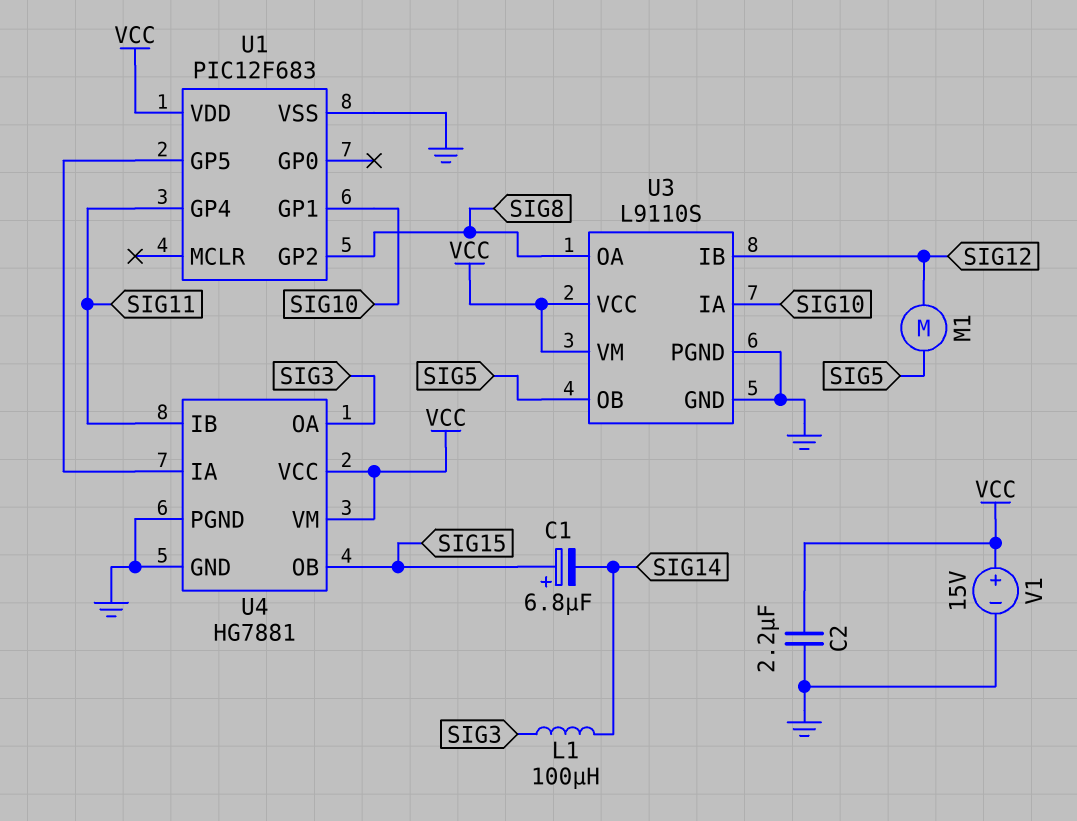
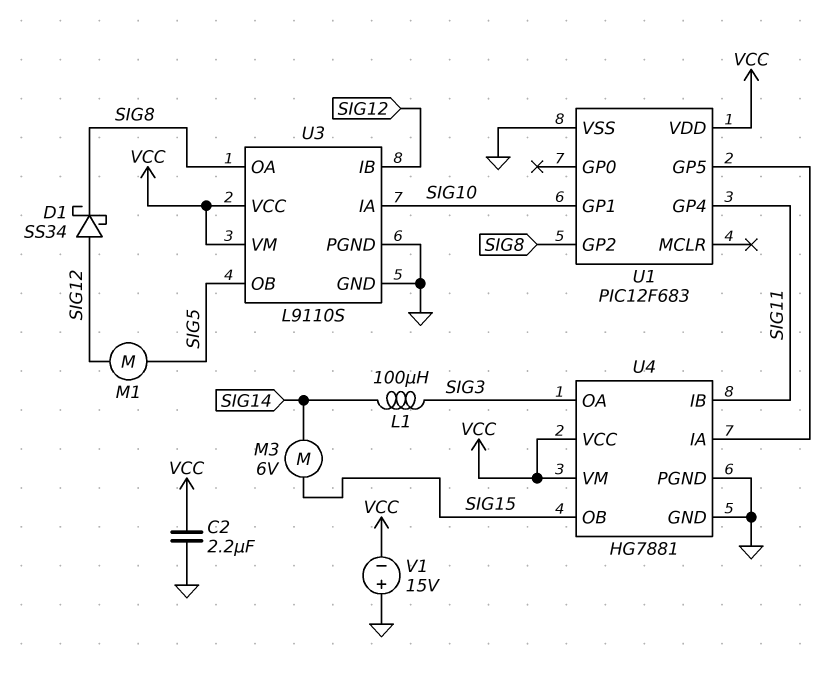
C1: 6.8uF (plus SIG15, minus SIG14) -> none
D1: none -> schottky SS34 (A SIG12, K SIG8)
M3: none -> motor 6V (SIG14, SIG15)
V1: 15V (plus VCC, minus GND) -> 15V (plus GND, minus VCC)

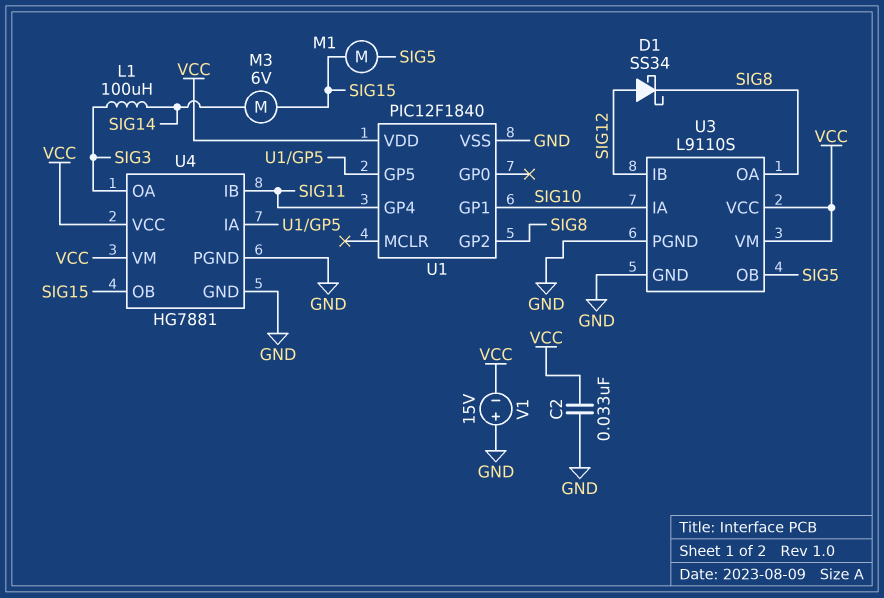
C2: 2.2uF (GND, VCC) -> 33nF (GND, VCC)
M1: motor (SIG5, SIG12) -> motor (SIG5, SIG15)
U1: PIC12F683 -> PIC12F1840

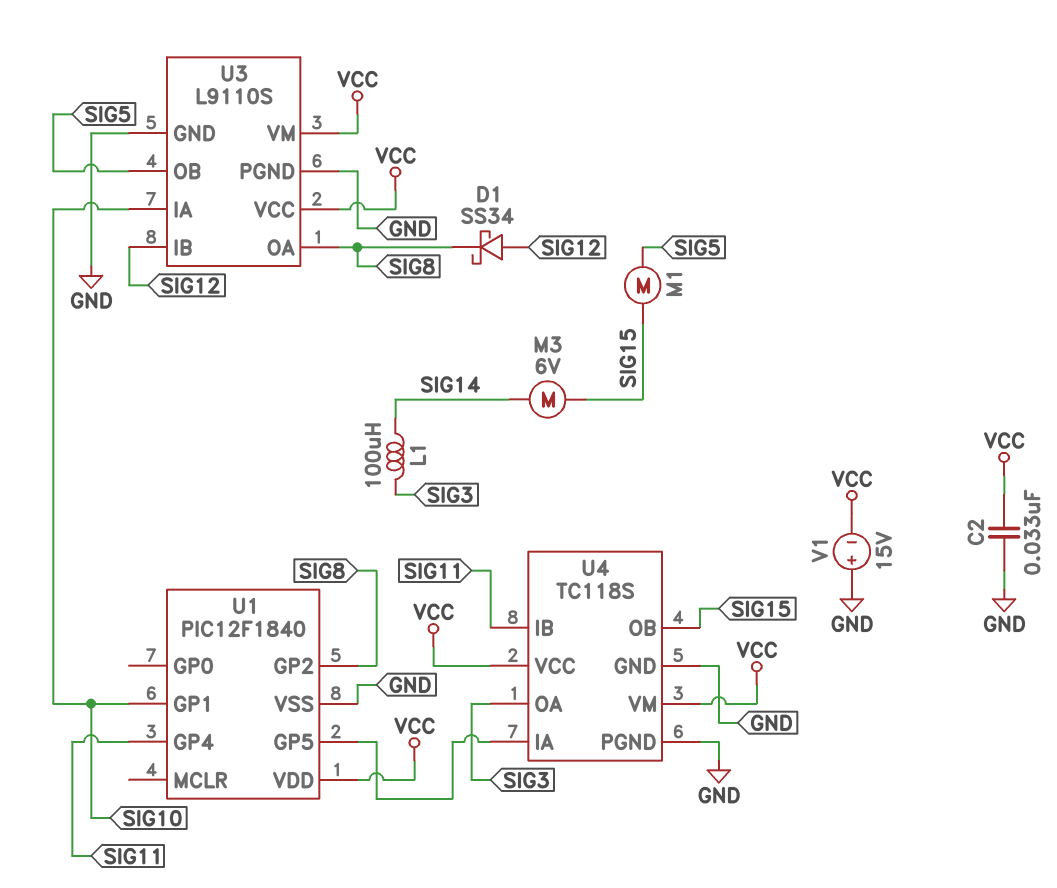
U4: HG7881 -> TC118S

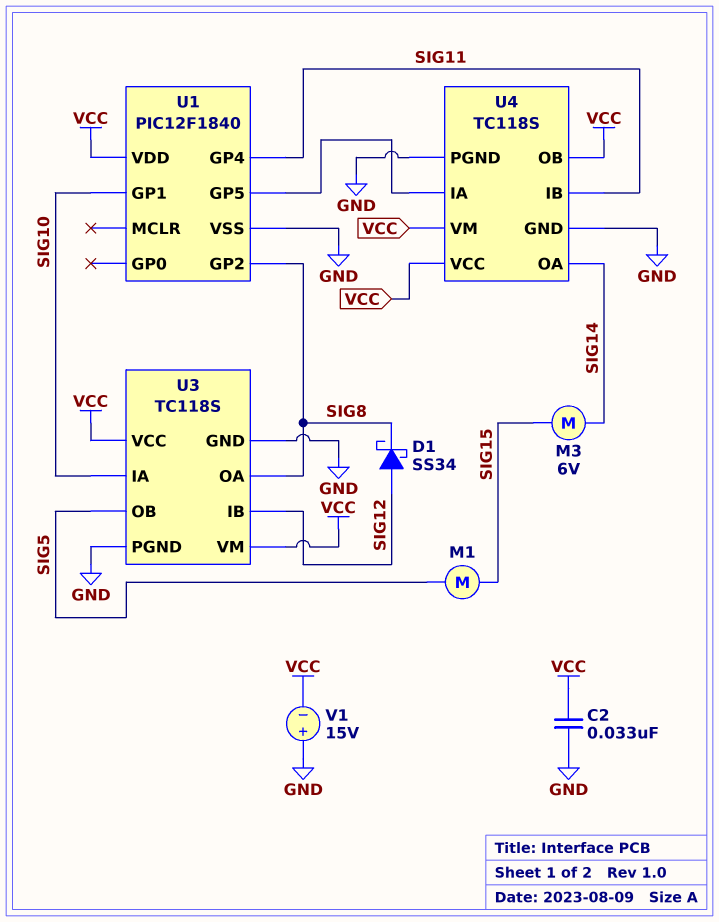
L1: 100uH (SIG3, SIG14) -> none
U3: L9110S -> TC118S
U4 pin OA: SIG3 -> SIG14
U4 pin OB: SIG15 -> VCC

